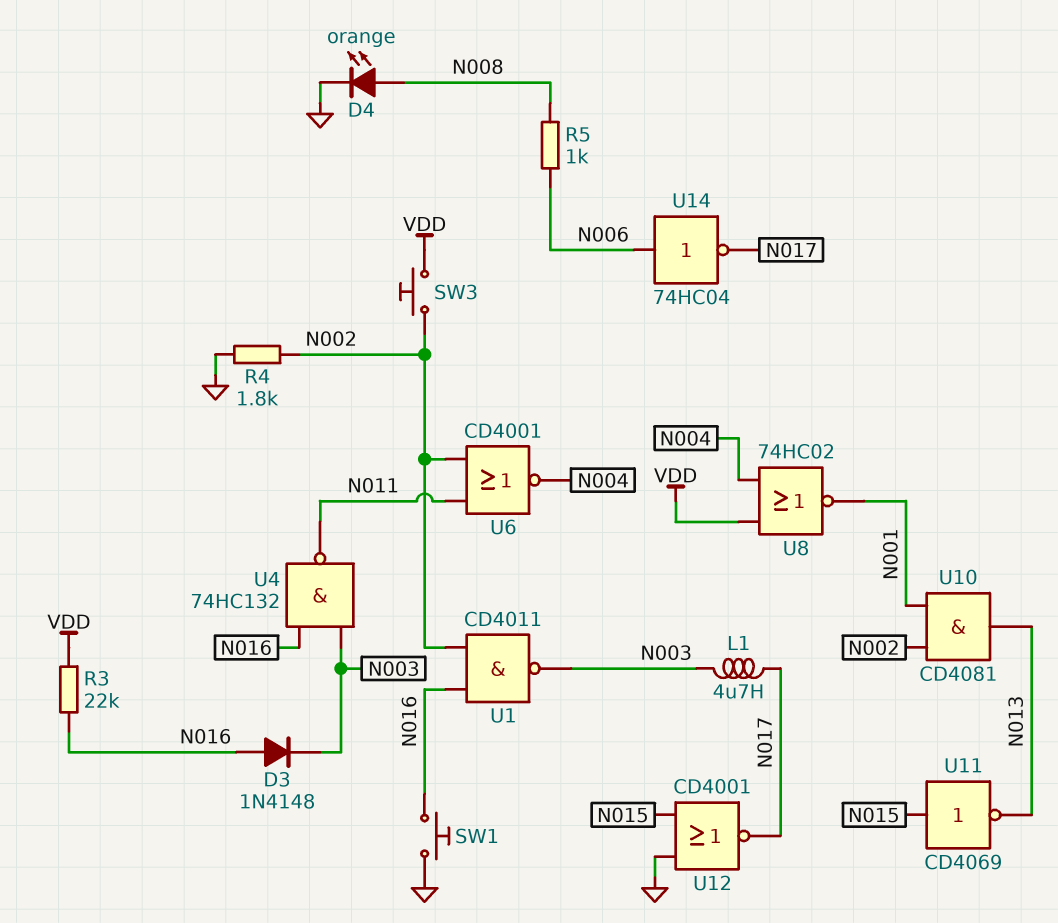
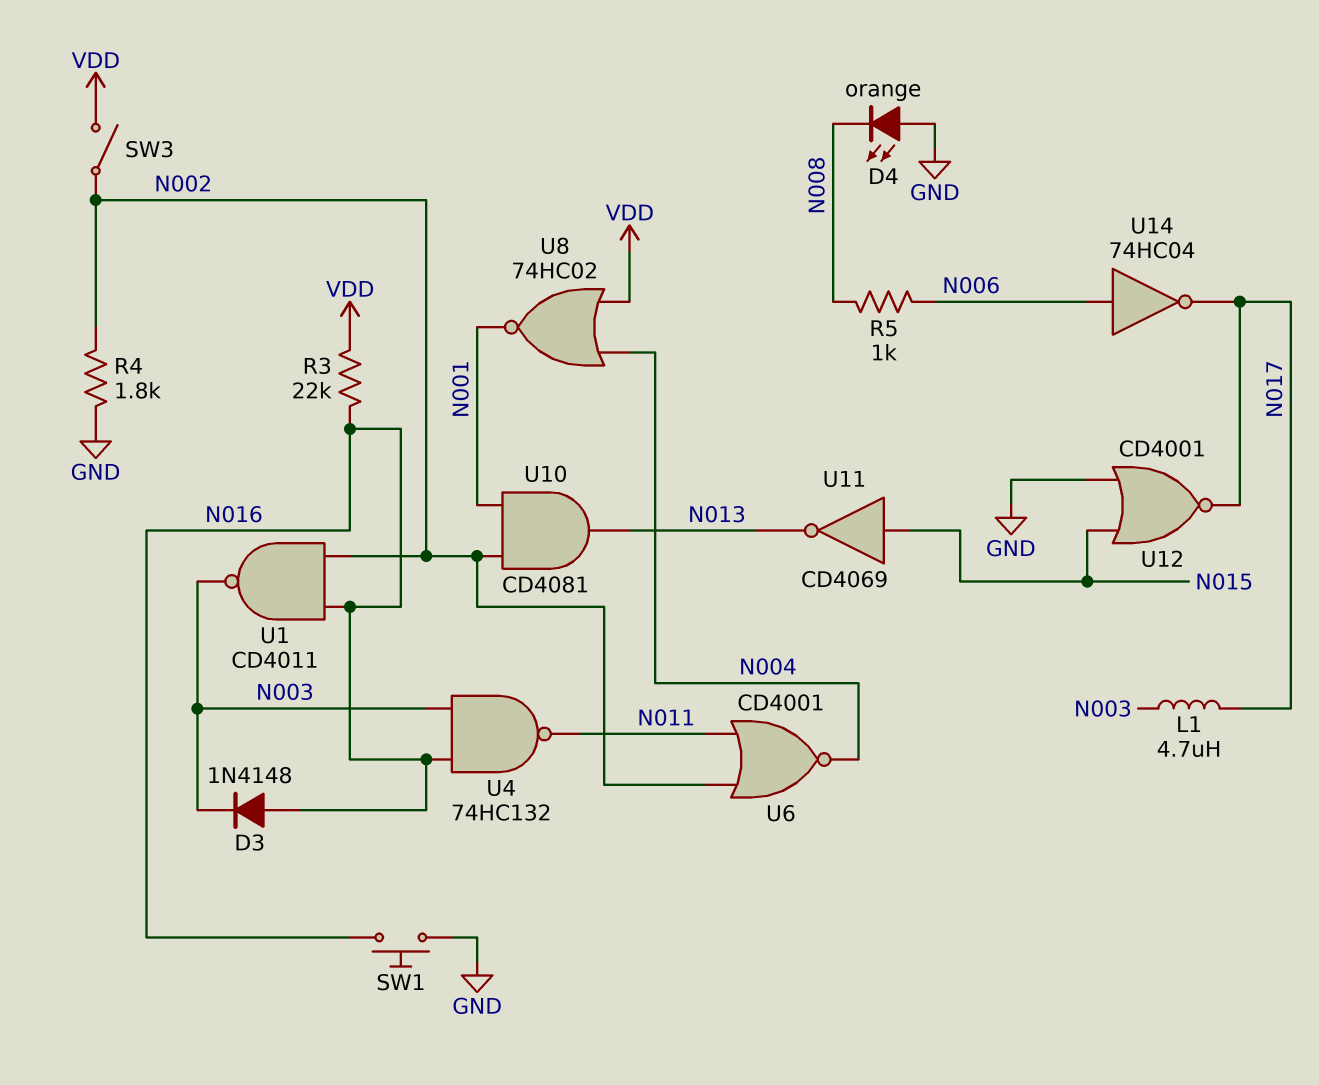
D4: LED orange (A N008, K GND) -> LED orange (A GND, K N008)
SW3: button (N002, VDD) -> switch (N002, VDD)

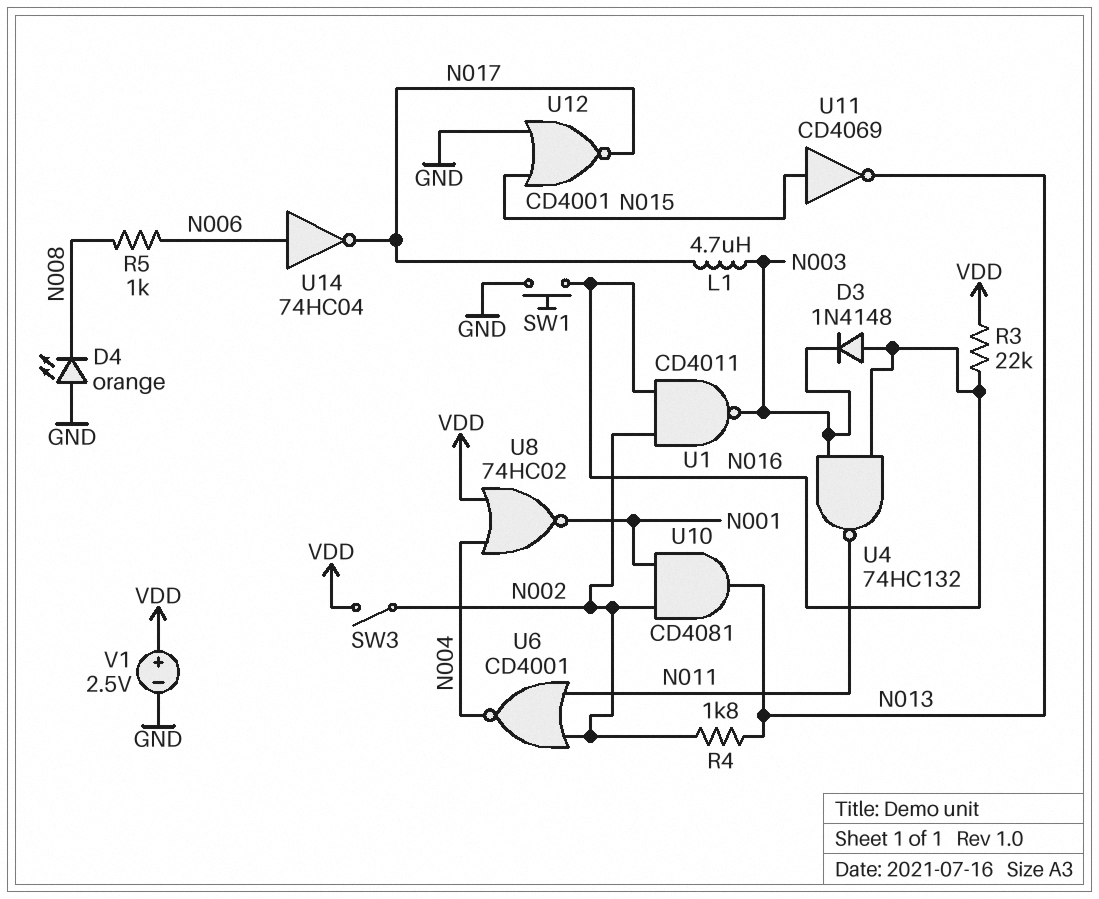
R4: 1.8k (GND, N002) -> 1.8k (N002, N013)
V1: none -> 2.5V (plus VDD, minus GND)

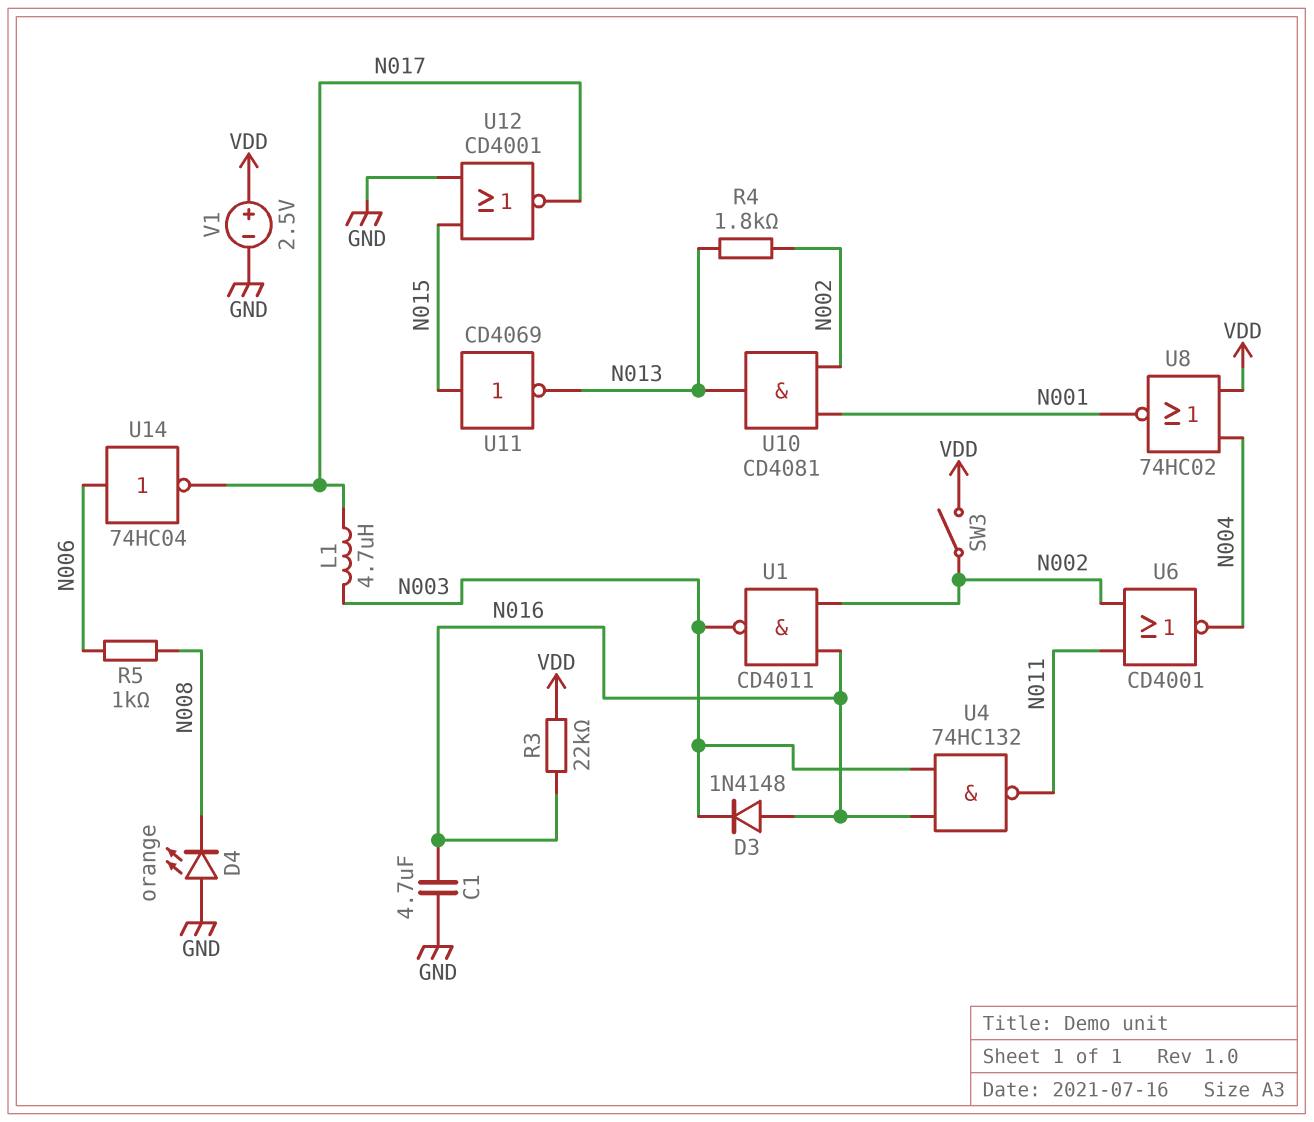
C1: none -> 4.7uF (GND, N016)
SW1: button (GND, N016) -> none

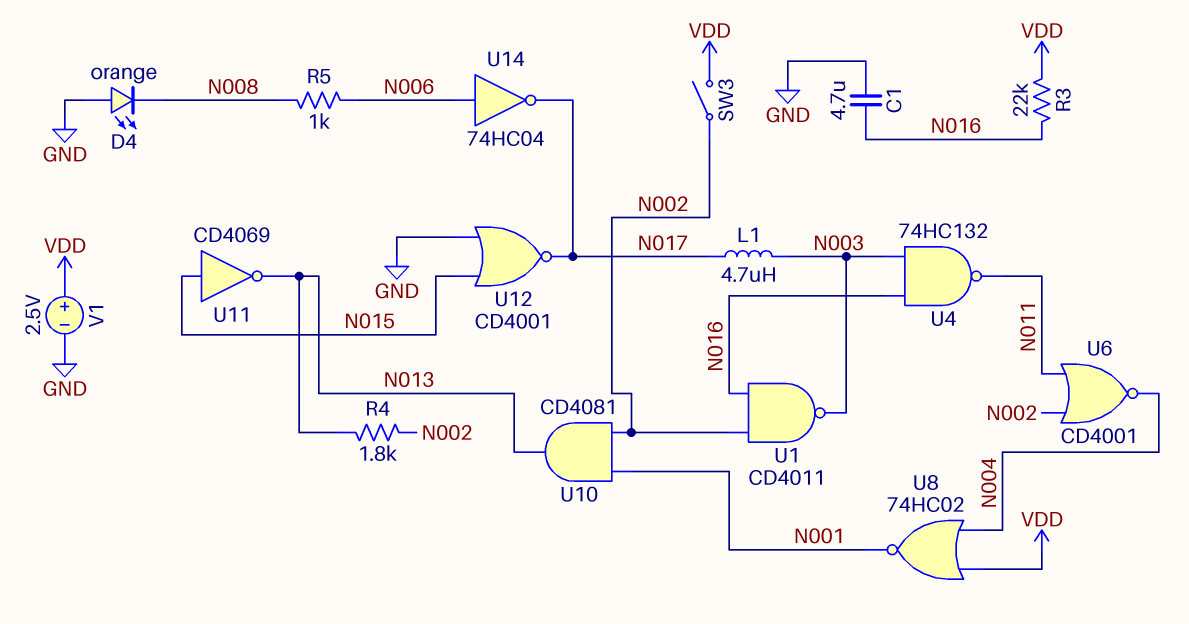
D3: diode 1N4148 (A N016, K N003) -> none

